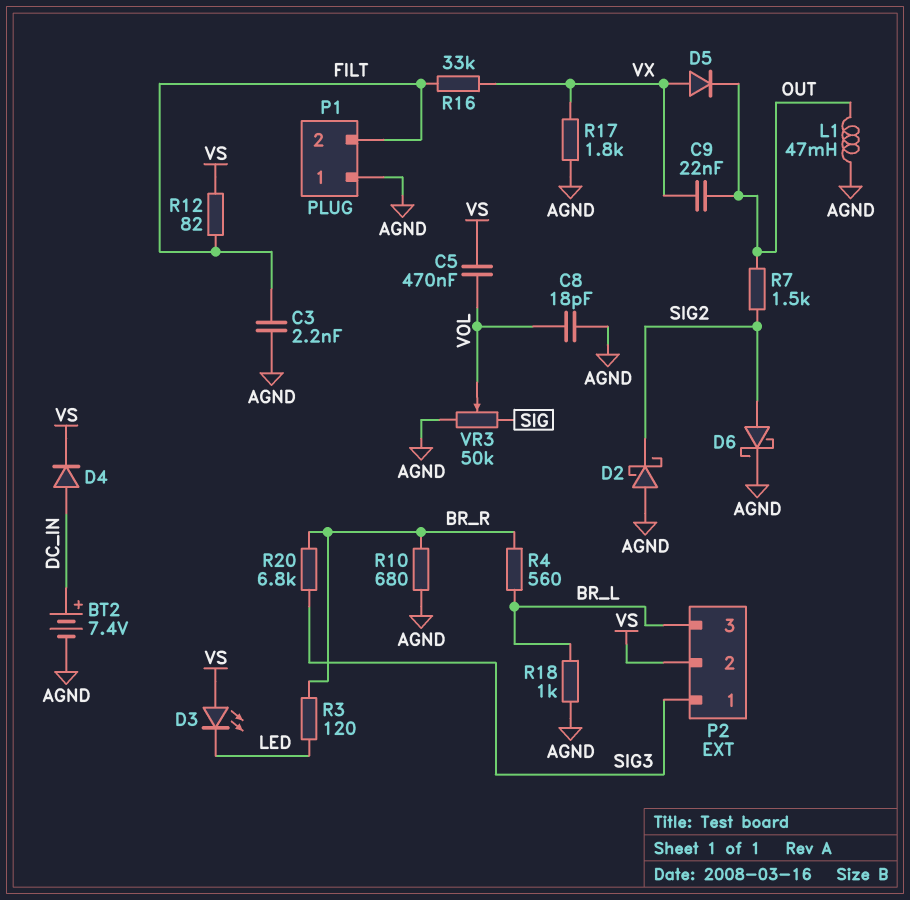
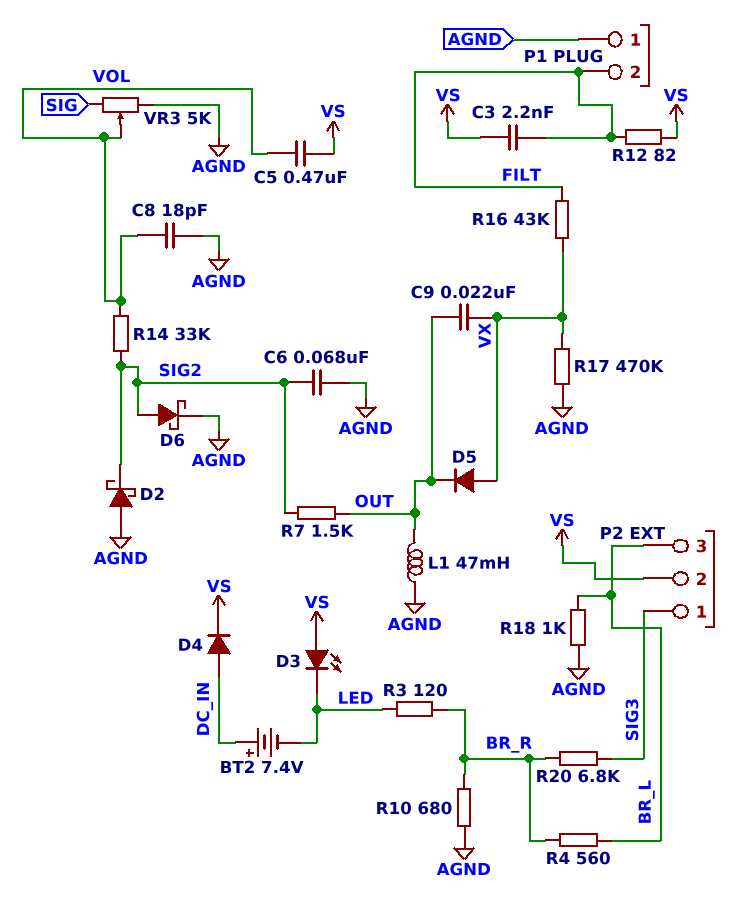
BT2: 7.4V (plus DC_IN, minus AGND) -> 7.4V (plus DC_IN, minus LED)
C3: 2.2nF (AGND, FILT) -> 2.2nF (FILT, VS)
C6: none -> 68nF (AGND, SIG2)
R14: none -> 33k (SIG2, VOL)
R16: 33k (FILT, VX) -> 43k (FILT, VX)
R17: 1.8k (AGND, VX) -> 470k (AGND, VX)
VR3: 50k (AGND, SIG, wiper VOL) -> 5k (AGND, SIG, wiper VOL)

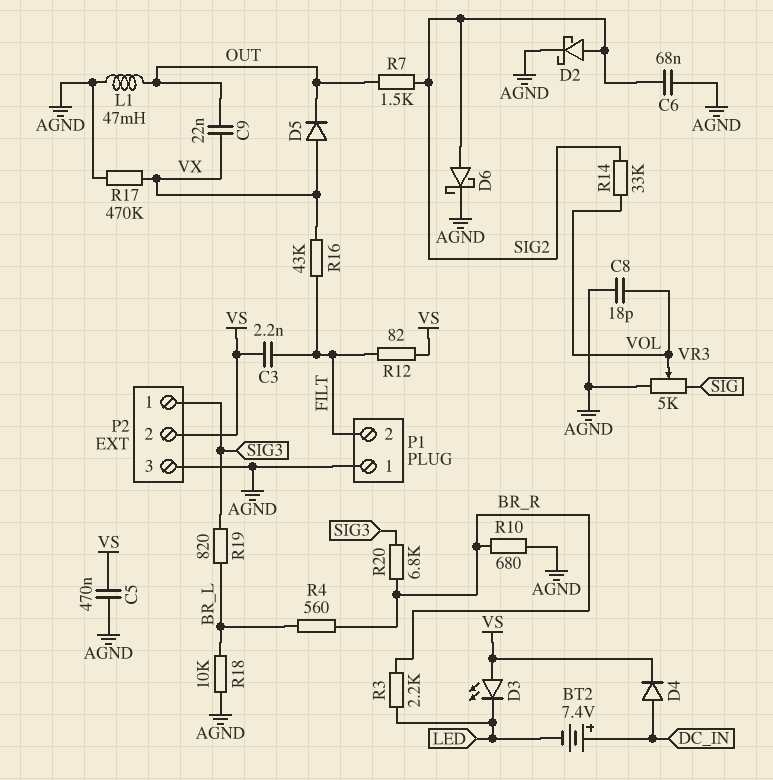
C5: 470nF (VOL, VS) -> 470nF (AGND, VS)
D2: schottky (A AGND, K SIG2) -> schottky (A SIG2, K AGND)
P2 pin 3: BR_L -> AGND
R3: 120 (BR_R, LED) -> 2.2k (BR_R, LED)
R18: 1k (AGND, BR_L) -> 10k (AGND, BR_L)
R19: none -> 820 (BR_L, SIG3)

